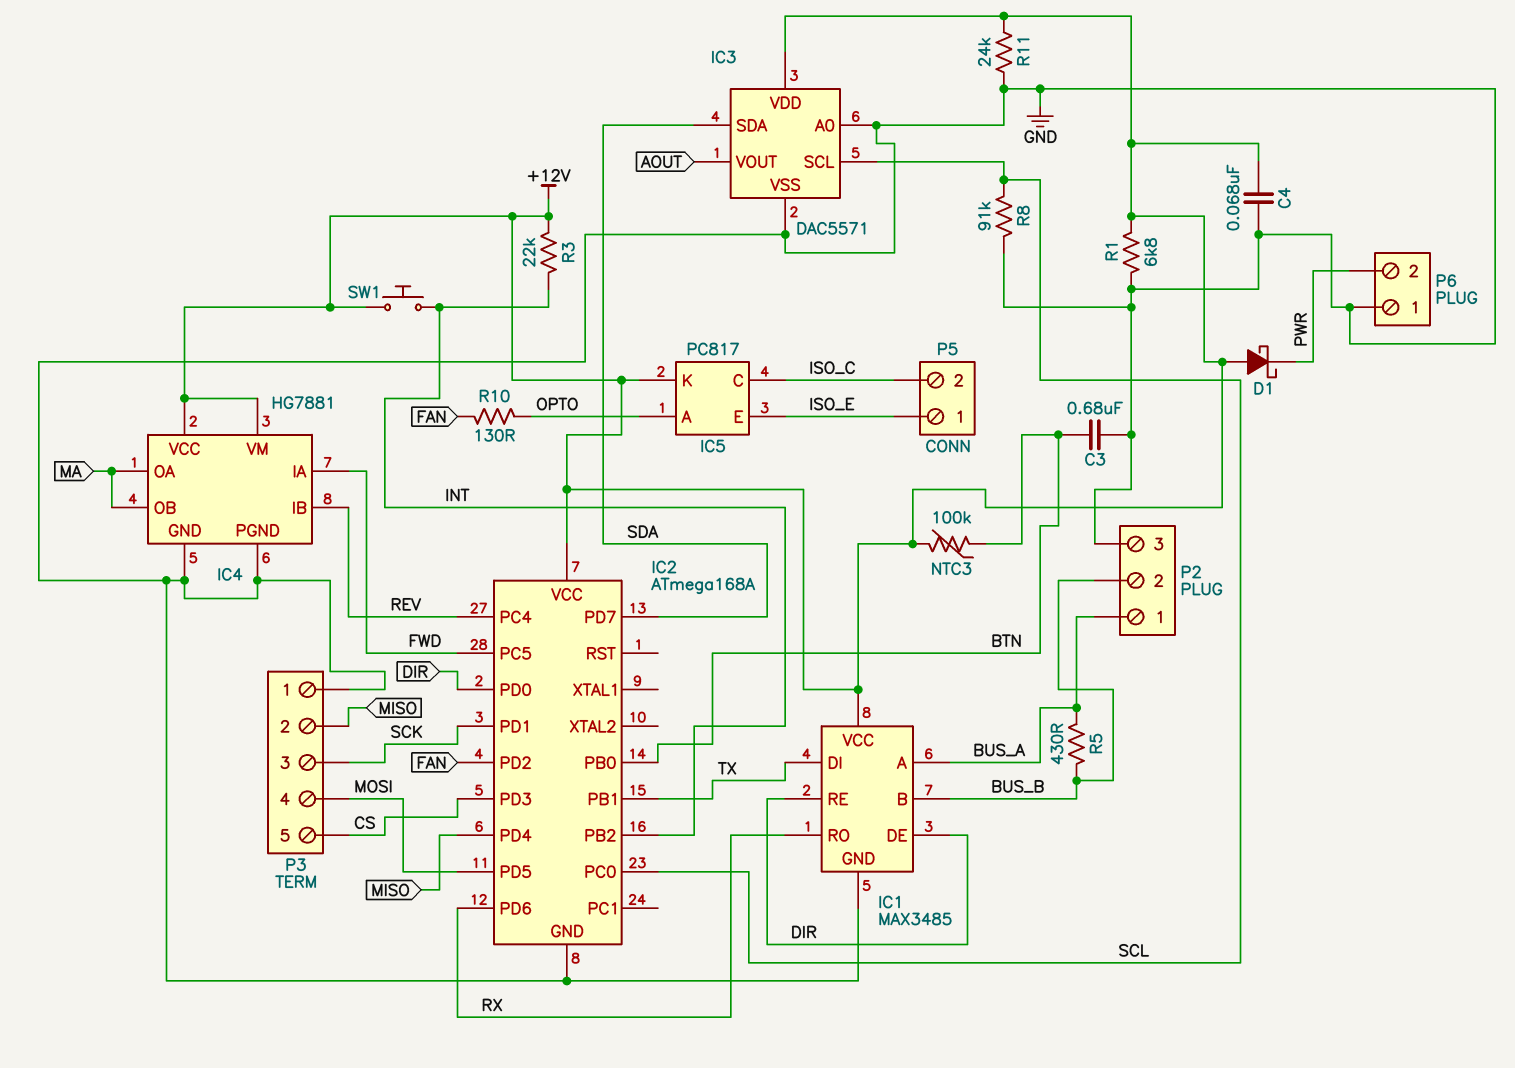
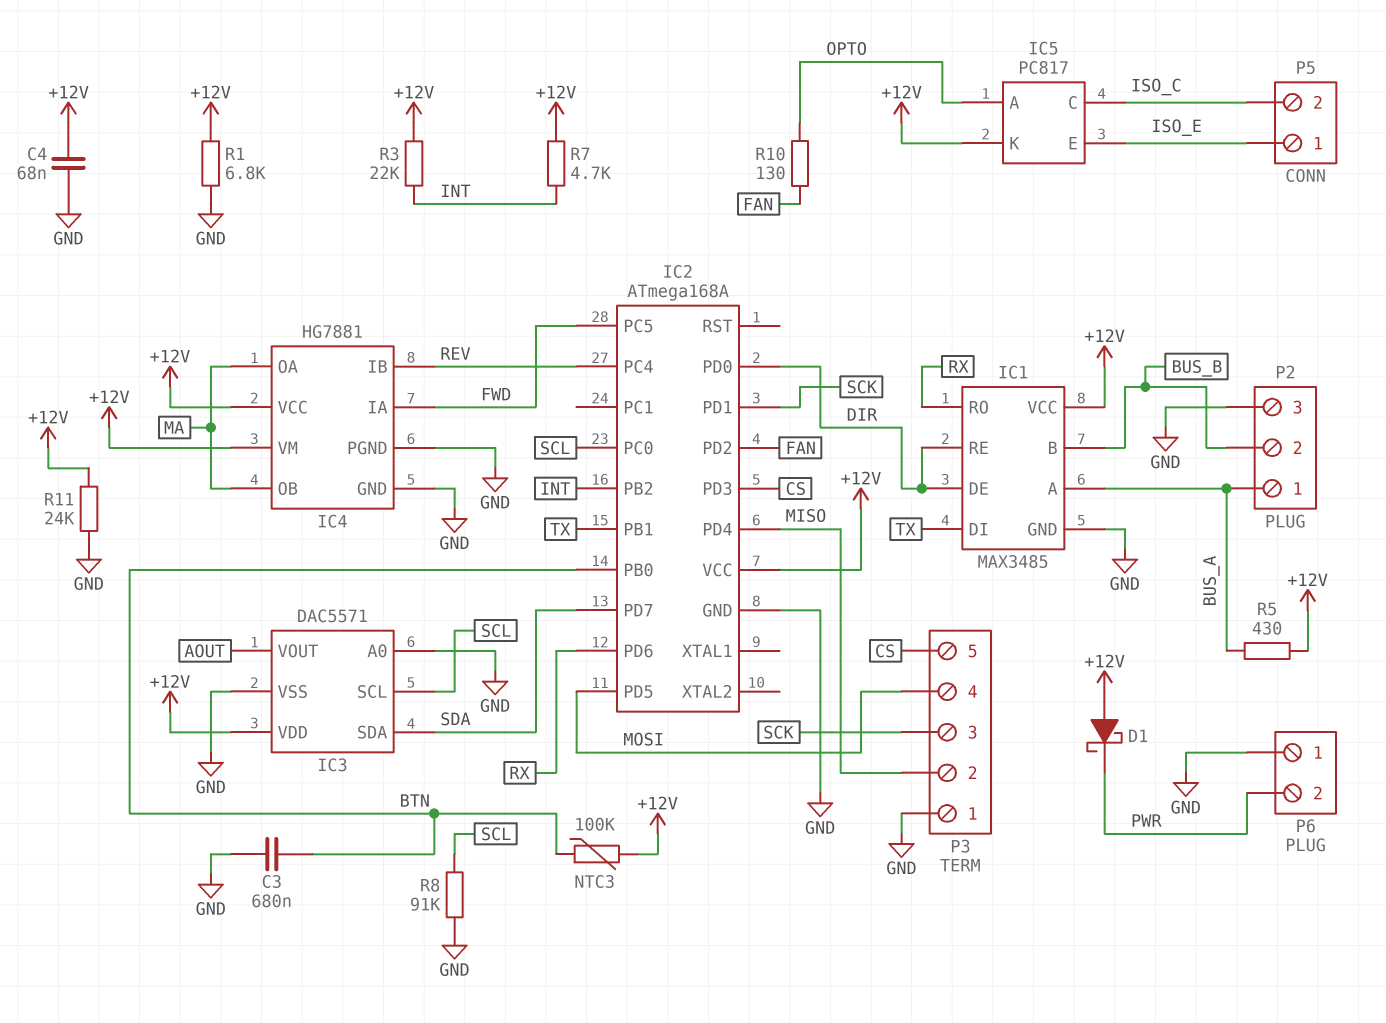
R5: 430 (BUS_A, BUS_B) -> 430 (+12V, BUS_A)
R7: none -> 4.7k (+12V, INT)
SW1: button (+12V, INT) -> none

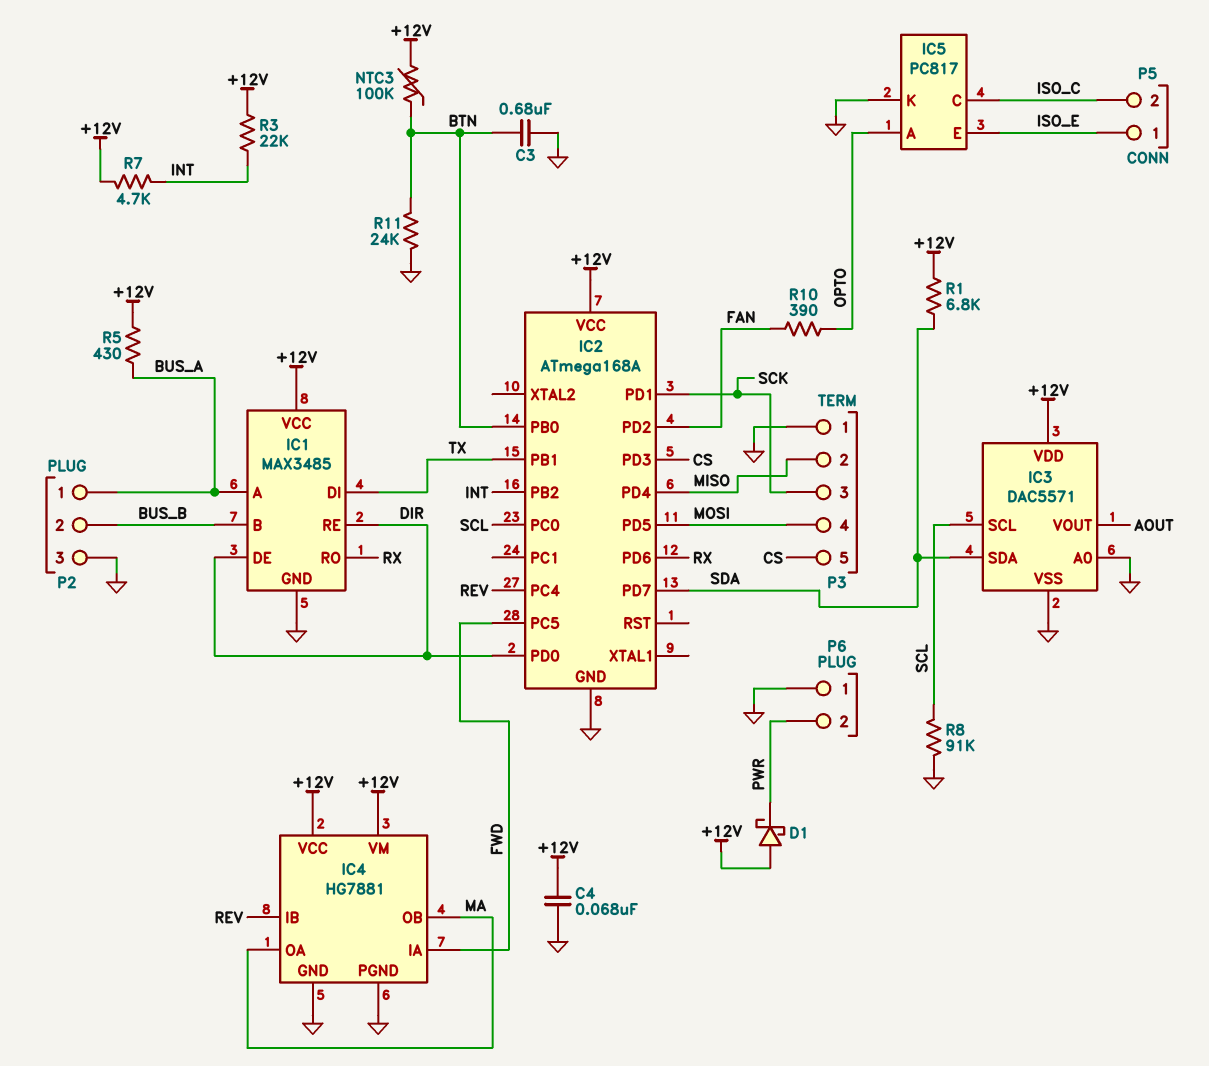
IC5 pin K: +12V -> GND
R1: 6.8k (+12V, GND) -> 6.8k (+12V, SDA)
R10: 130 (FAN, OPTO) -> 390 (FAN, OPTO)
R11: 24k (+12V, GND) -> 24k (BTN, GND)

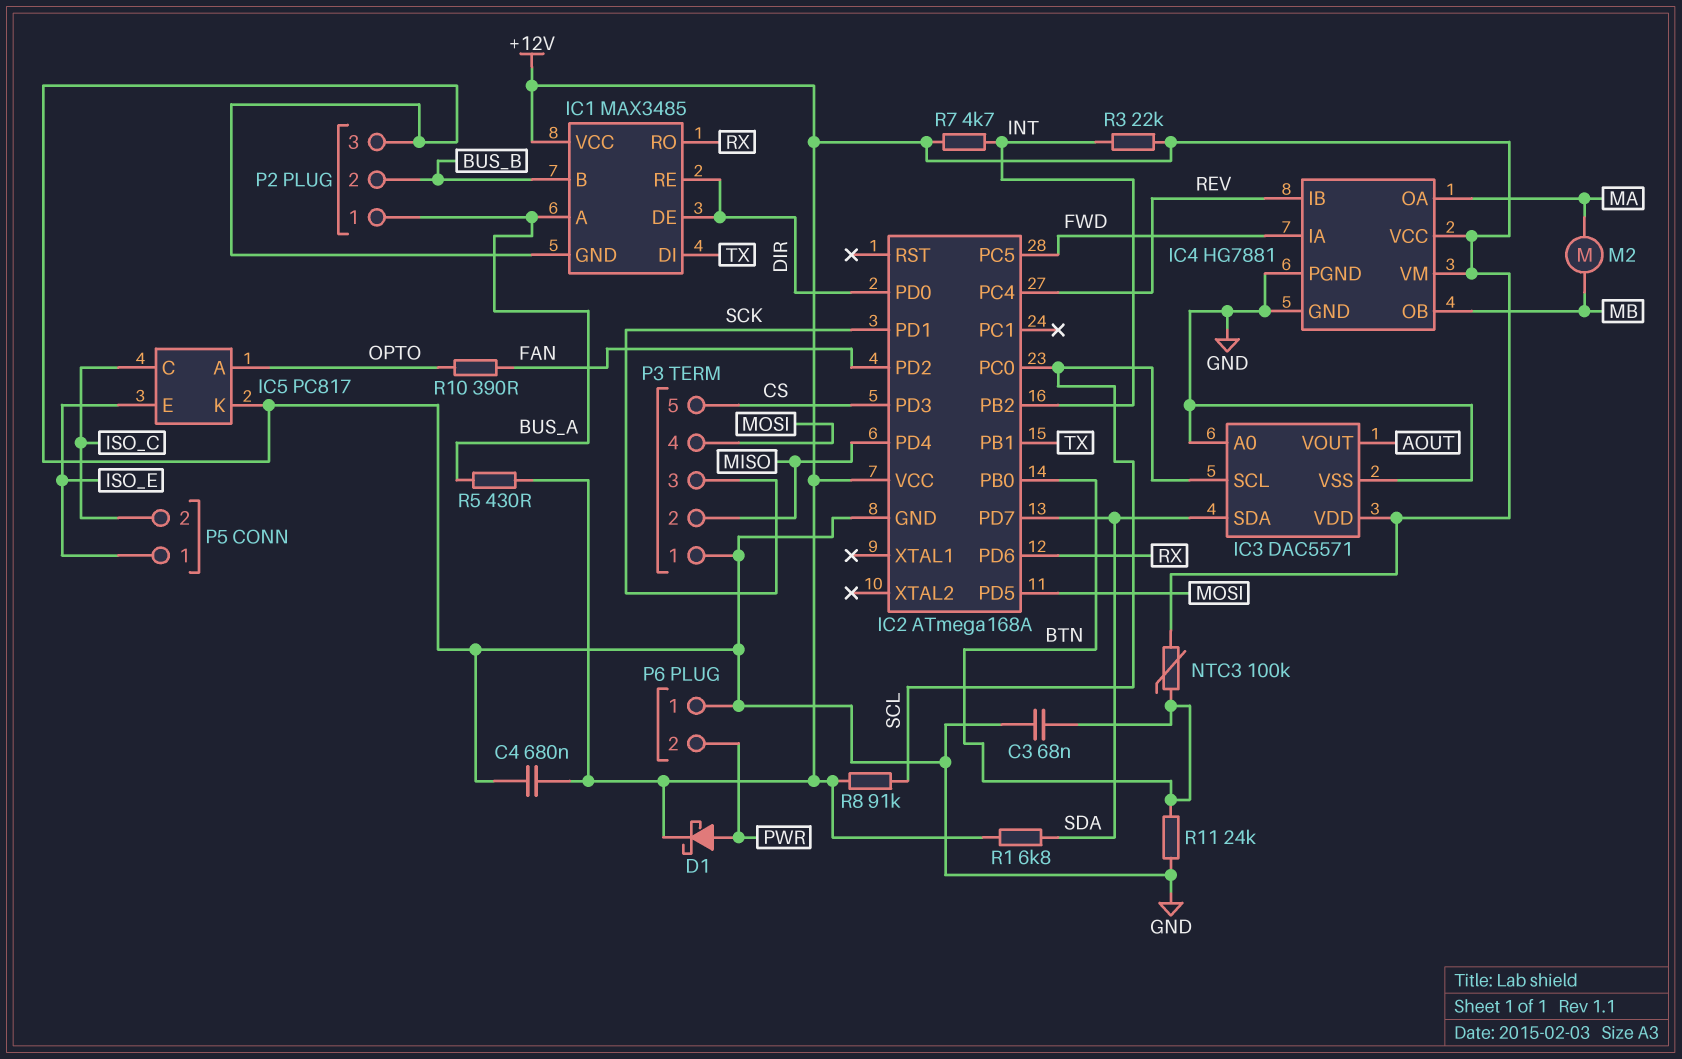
C3: 680nF (BTN, GND) -> 68nF (BTN, GND)
C4: 68nF (+12V, GND) -> 680nF (+12V, GND)
D1: schottky (A +12V, K PWR) -> schottky (A PWR, K +12V)
IC4 pin OB: MA -> MB
M2: none -> motor (MA, MB)
R8: 91k (GND, SCL) -> 91k (+12V, SCL)

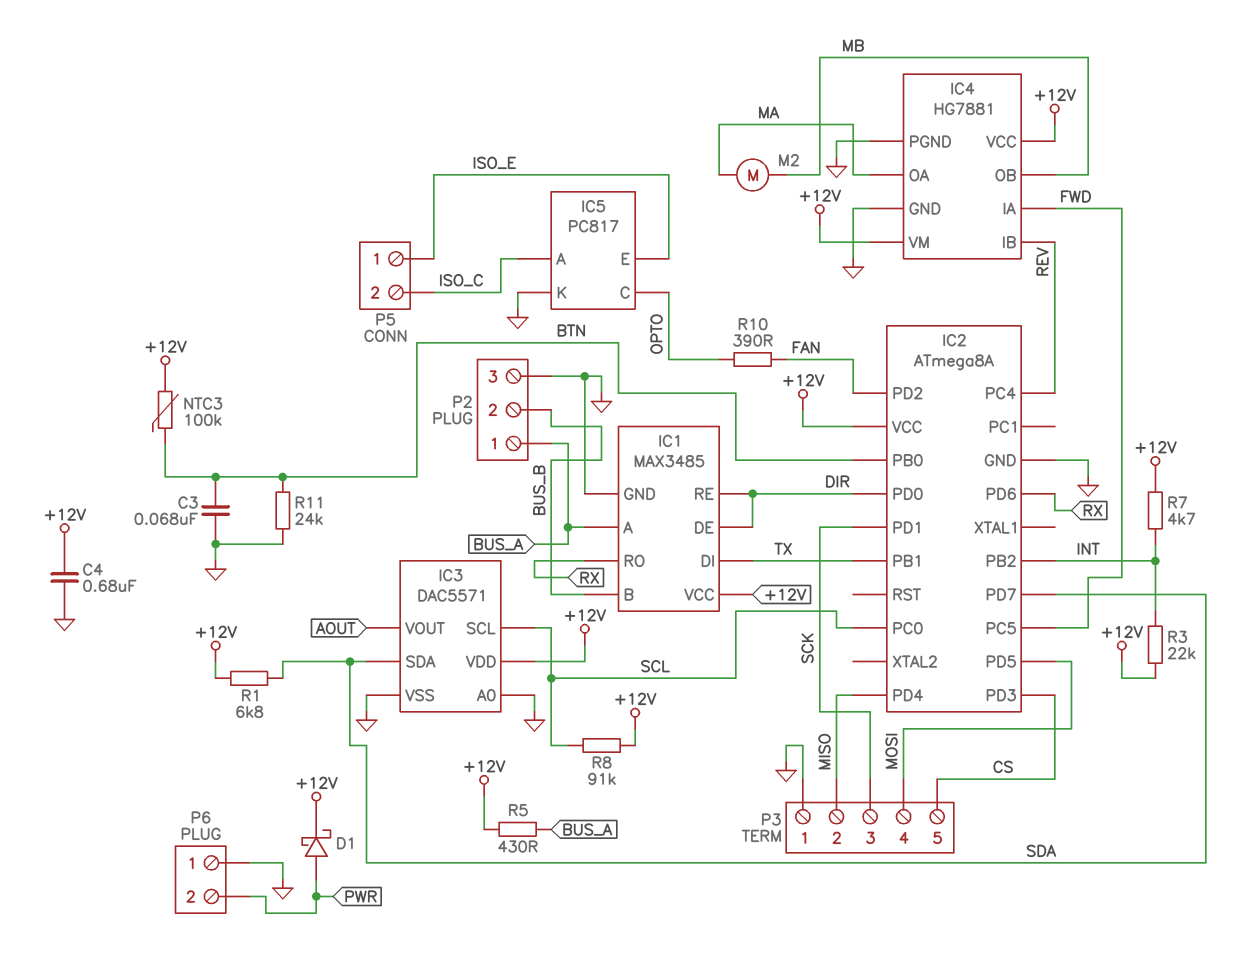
IC2: ATmega168A -> ATmega8A
IC5 pin A: OPTO -> ISO_C
IC5 pin C: ISO_C -> OPTO

